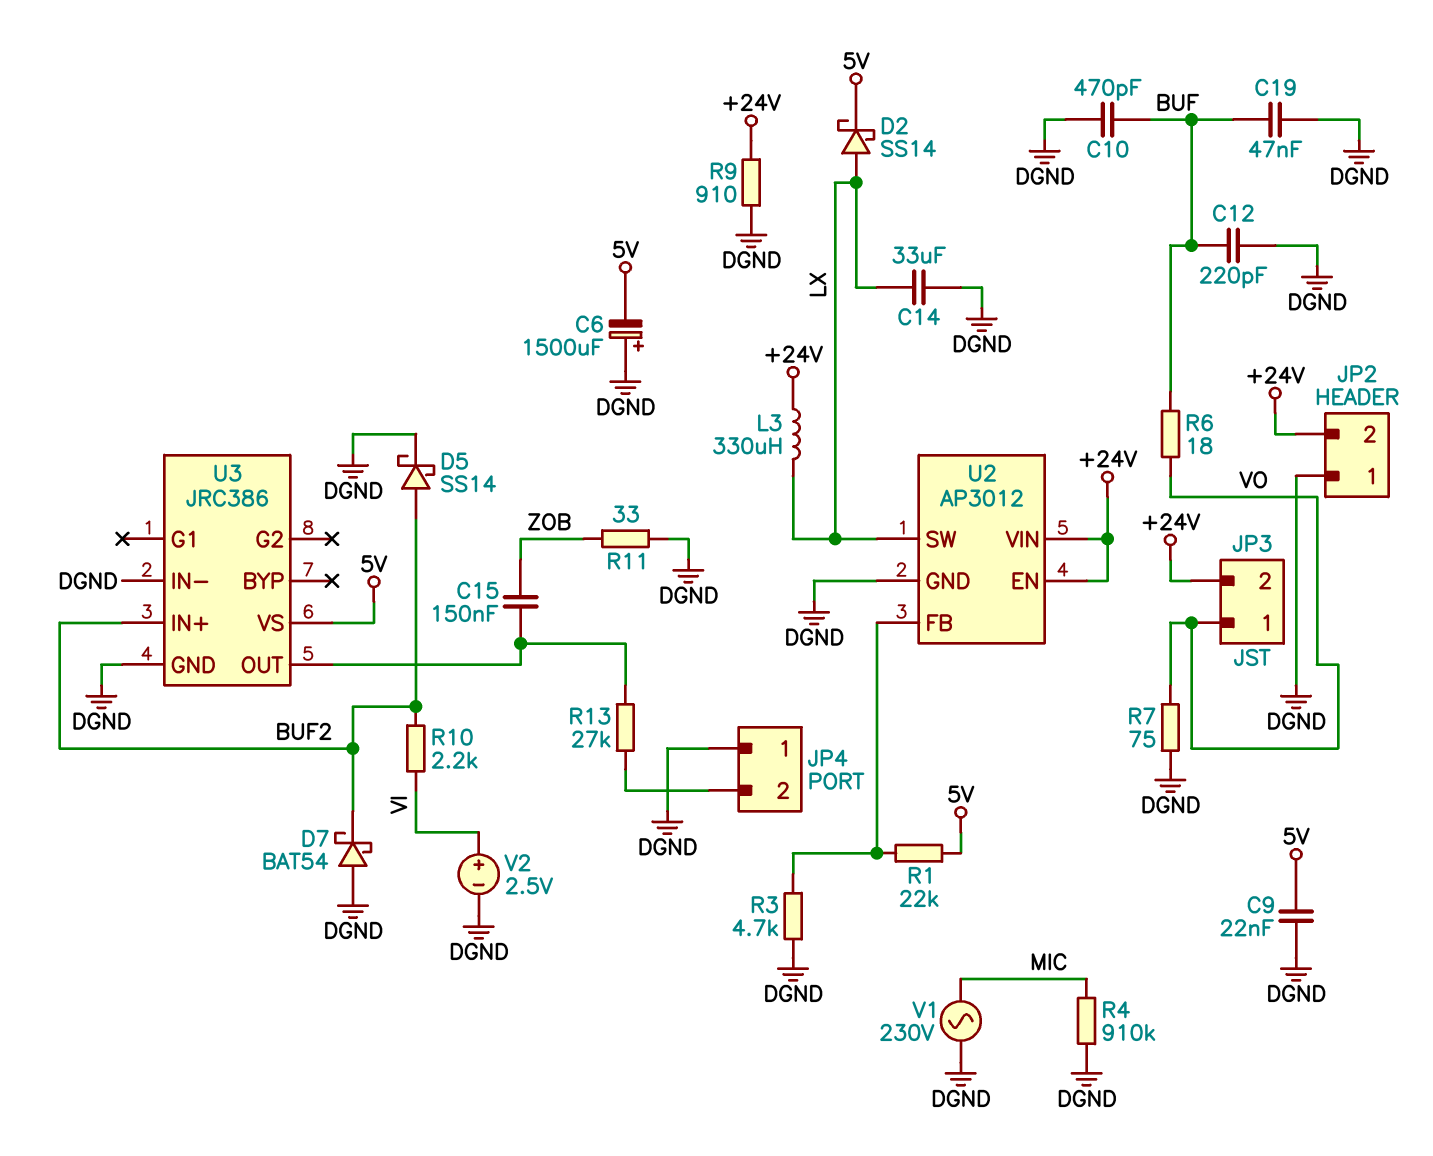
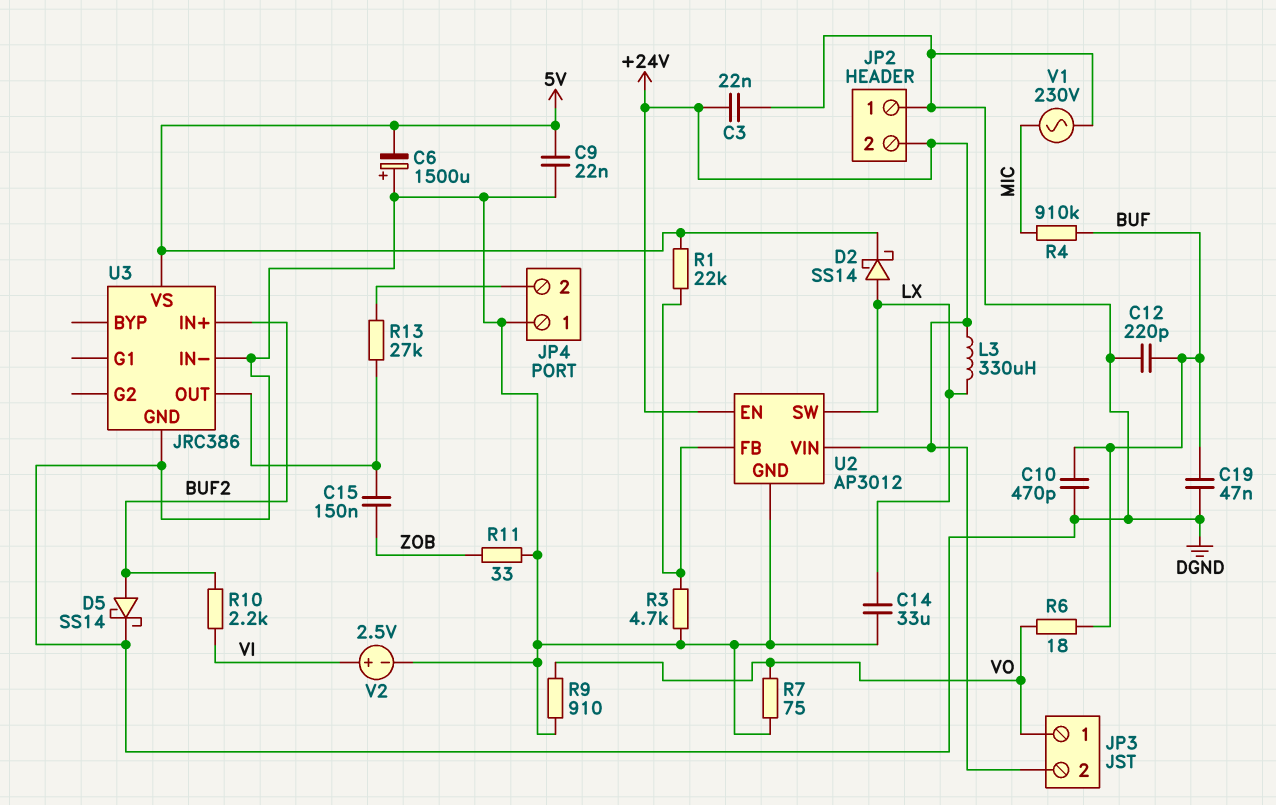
C3: none -> 22nF (+24V, DGND)
D7: schottky BAT54 (A DGND, K BUF2) -> none
R4: 910k (DGND, MIC) -> 910k (BUF, MIC)
R9: 910 (+24V, DGND) -> 910 (DGND, VO)

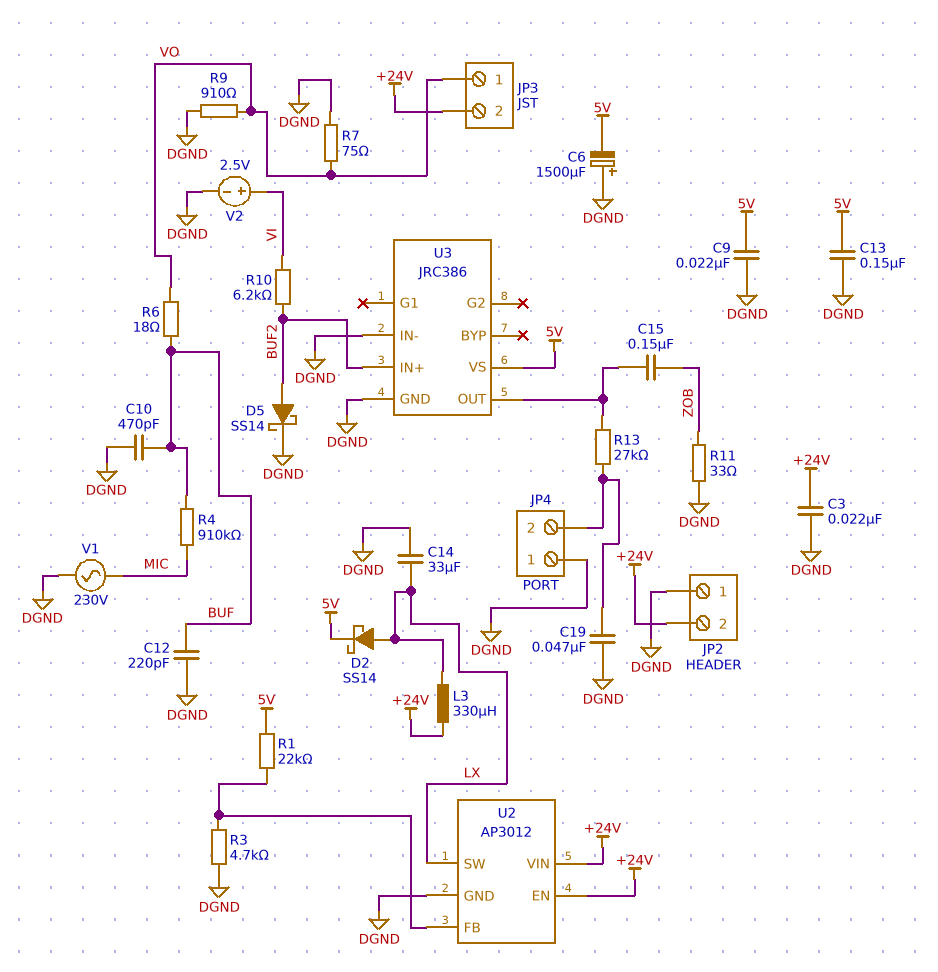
C13: none -> 150nF (5V, DGND)
C19: 47nF (BUF, DGND) -> 47nF (DGND, JP4/2)
R10: 2.2k (BUF2, VI) -> 6.2k (BUF2, VI)

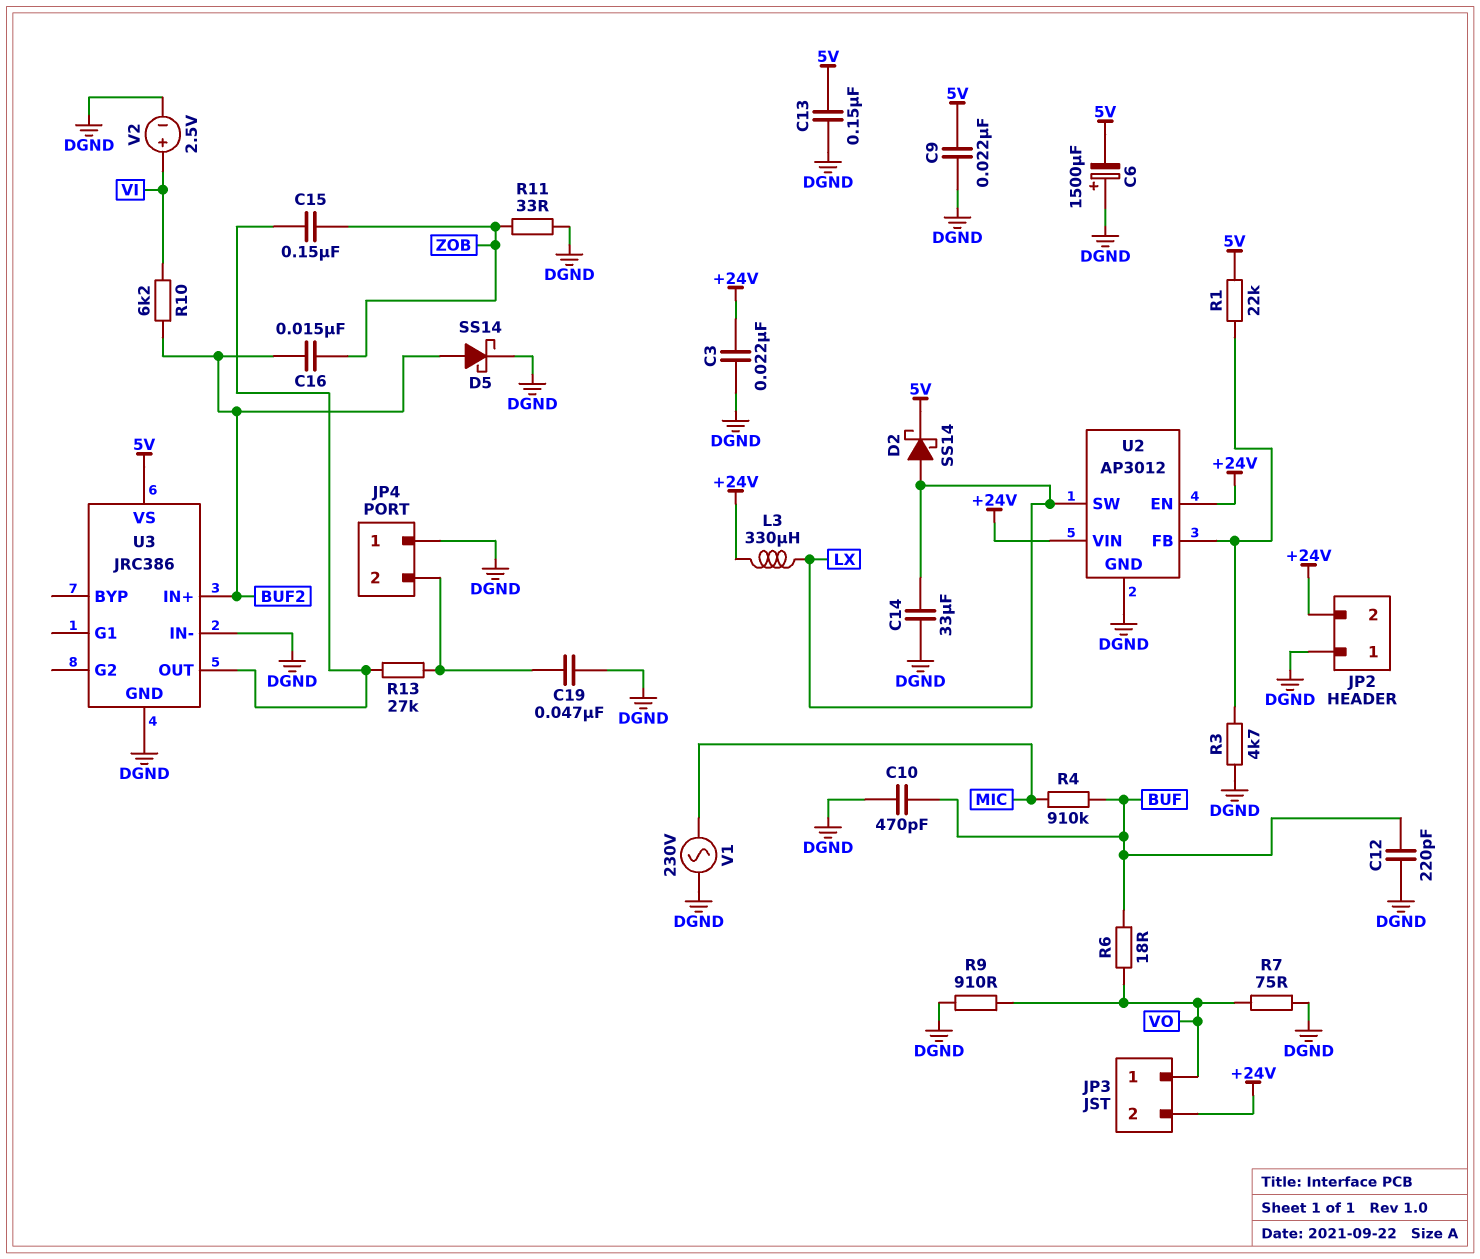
C16: none -> 15nF (BUF2, ZOB)

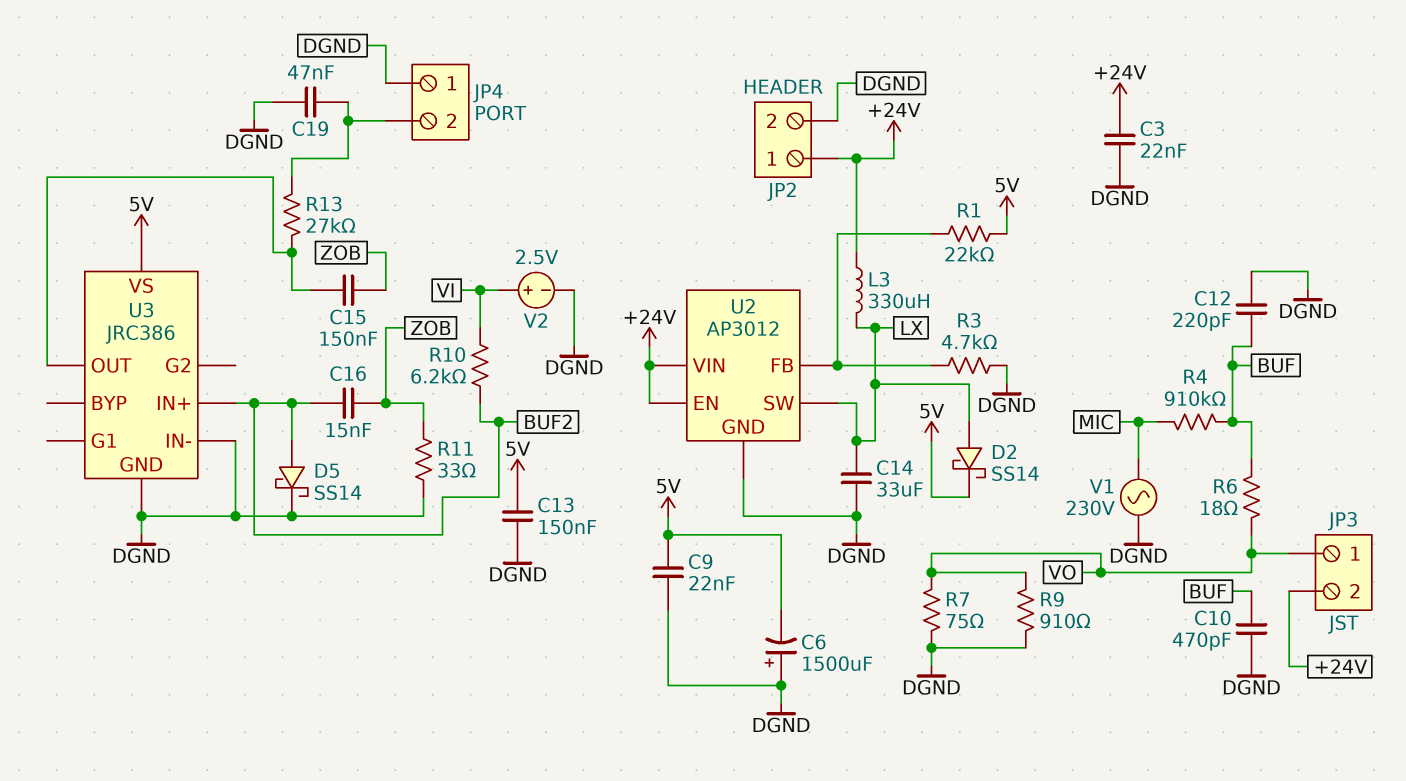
JP2 pin 1: DGND -> +24V
JP2 pin 2: +24V -> DGND

